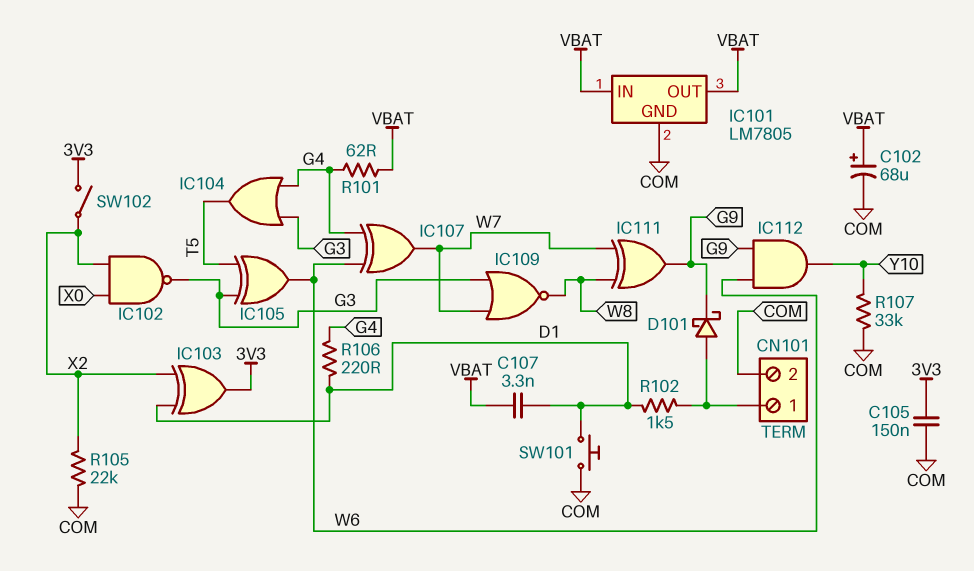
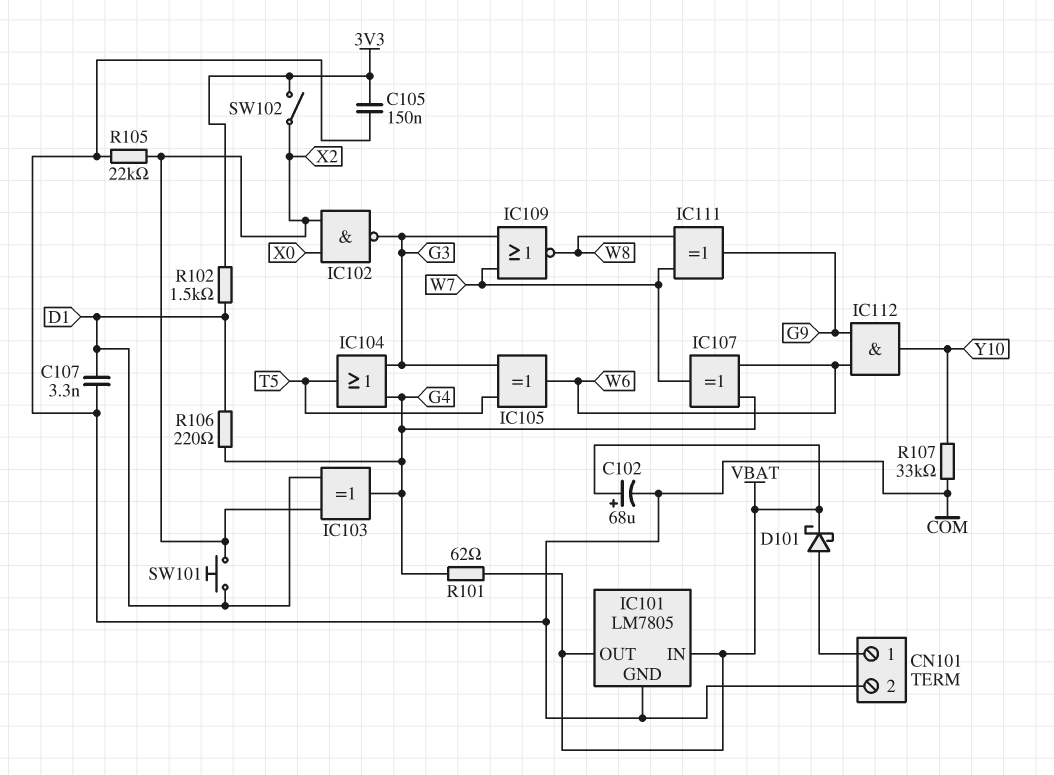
C107: 3.3nF (D1, VBAT) -> 3.3nF (COM, D1)
D101: schottky (A CN101/1, K G9) -> schottky (A CN101/1, K VBAT)
IC103: XOR (in D1, in X2, out 3V3) -> XOR (in D1, in X2, out G4)
R102: 1.5k (CN101/1, D1) -> 1.5k (3V3, D1)
SW101: button (COM, D1) -> button (D1, X2)

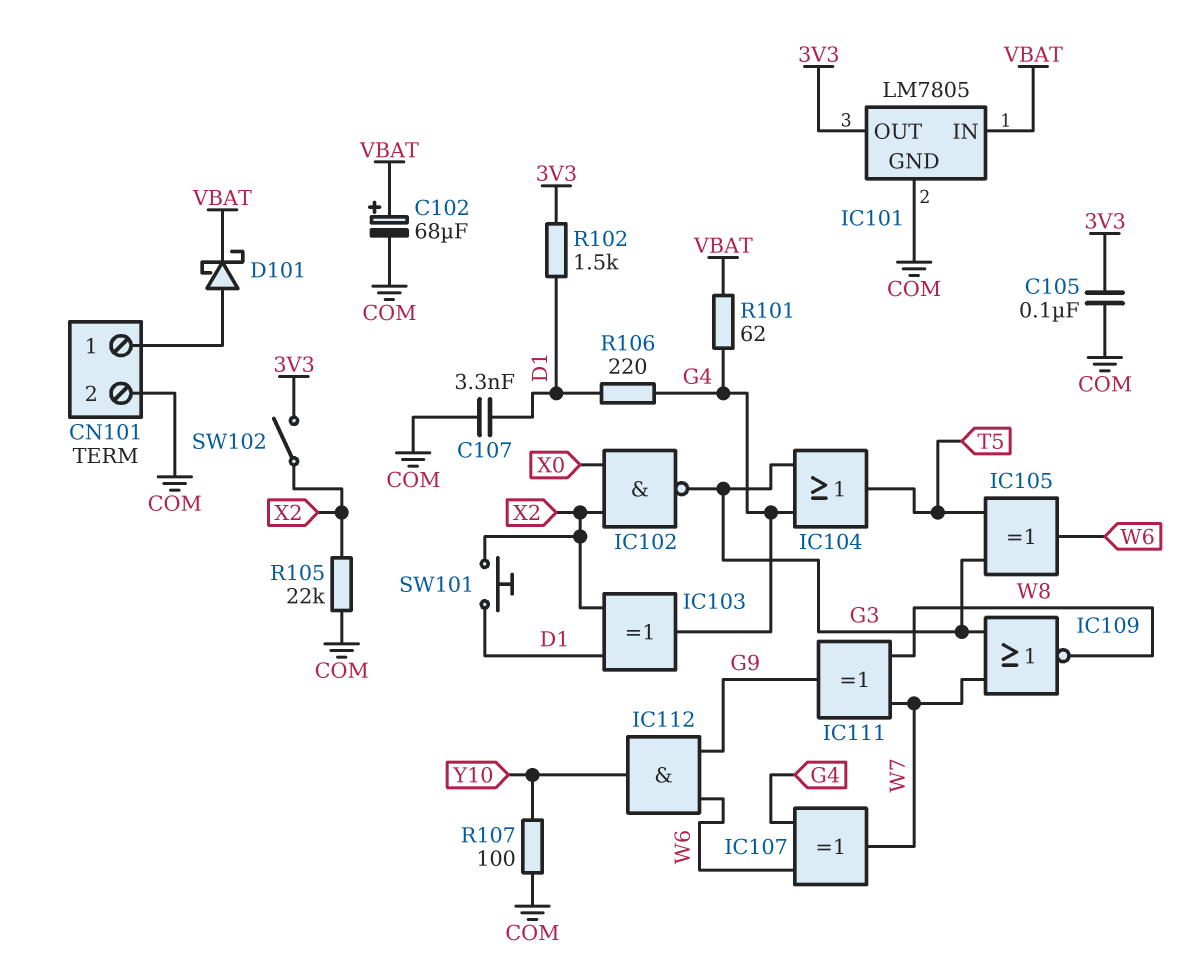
C105: 150nF (3V3, COM) -> 100nF (3V3, COM)
IC101 pin OUT: VBAT -> 3V3
R107: 33k (COM, Y10) -> 100 (COM, Y10)

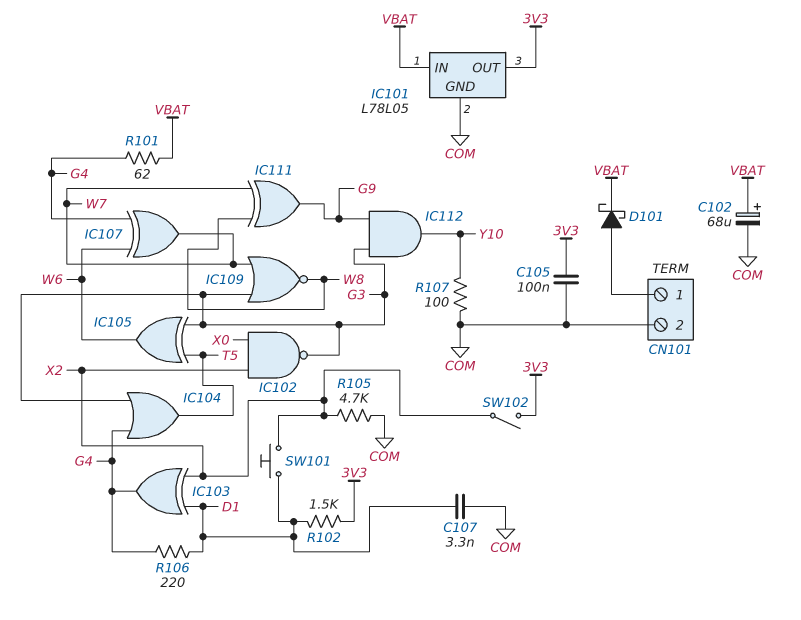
IC101: LM7805 -> L78L05
IC112: AND (in G9, in W6, out Y10) -> AND (in G3, in G9, out Y10)
R105: 22k (COM, X2) -> 4.7k (COM, X2)

